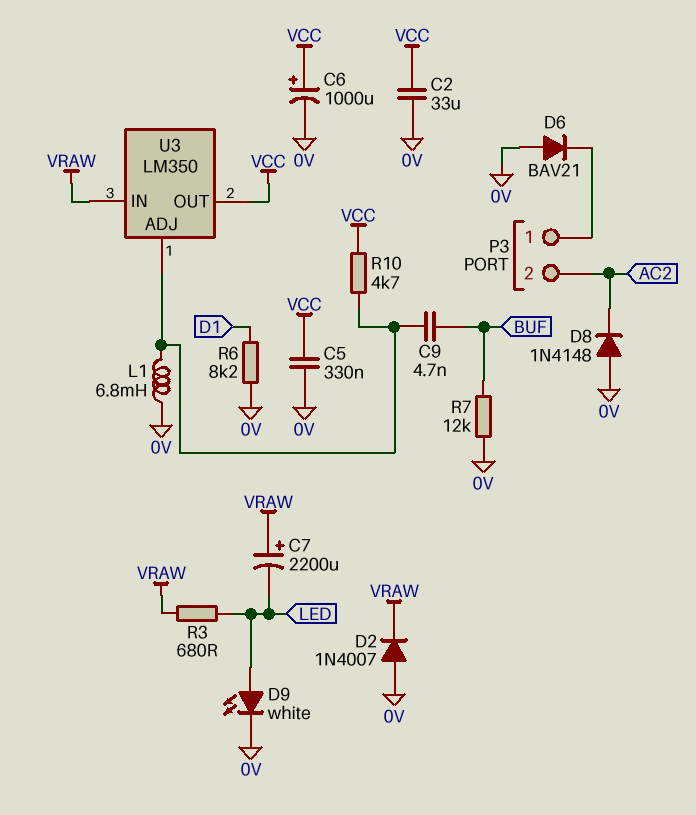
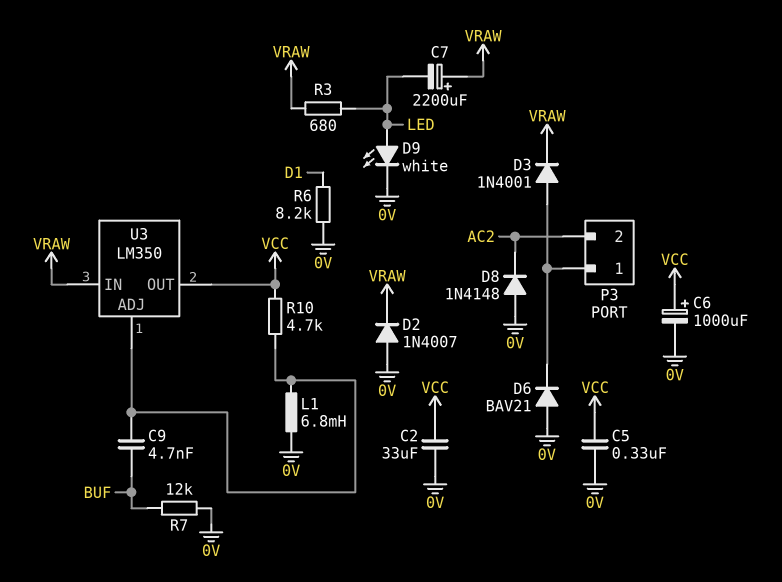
D3: none -> diode 1N4001 (A P3/1, K VRAW)

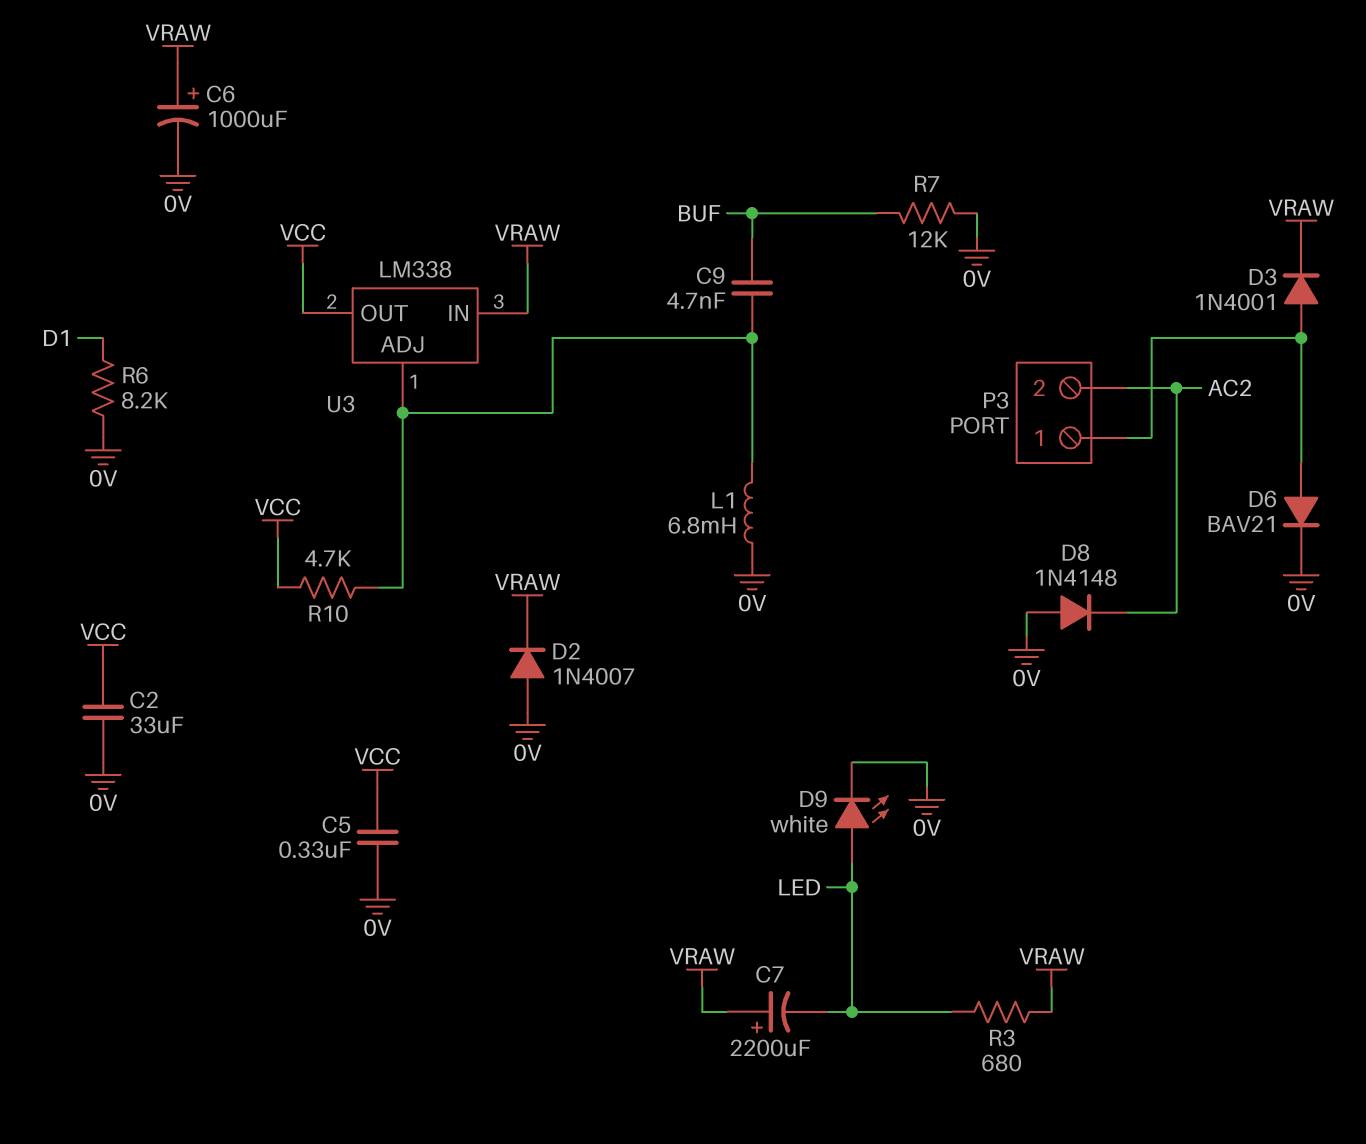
C6: 1000uF (plus VCC, minus 0V) -> 1000uF (plus VRAW, minus 0V)
D6: diode BAV21 (A 0V, K P3/1) -> diode BAV21 (A P3/1, K 0V)
U3: LM350 -> LM338

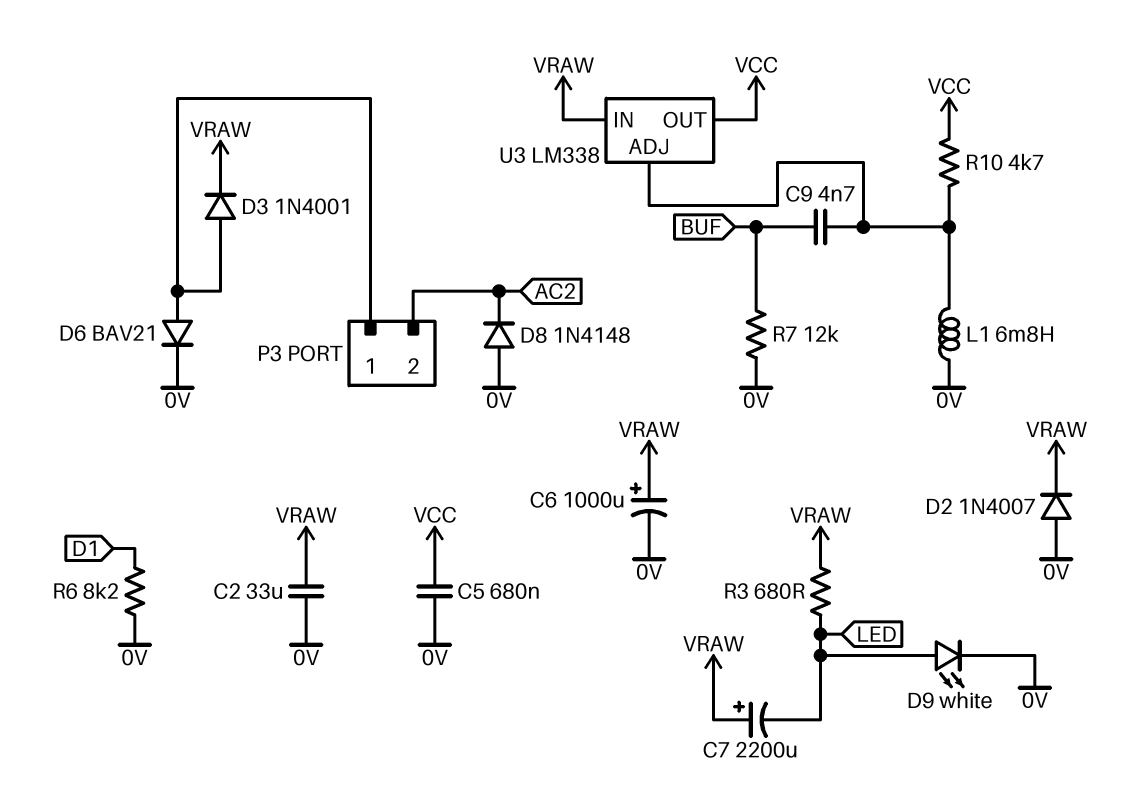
C2: 33uF (0V, VCC) -> 33uF (0V, VRAW)
C5: 330nF (0V, VCC) -> 680nF (0V, VCC)

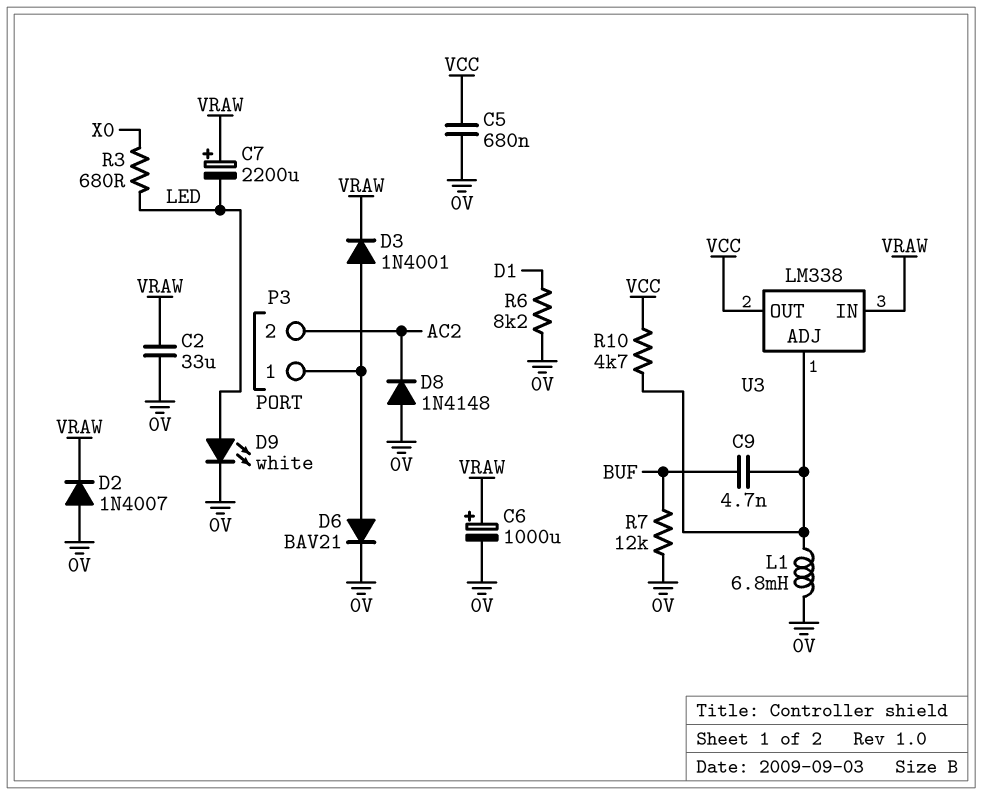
R3: 680 (LED, VRAW) -> 680 (LED, X0)

